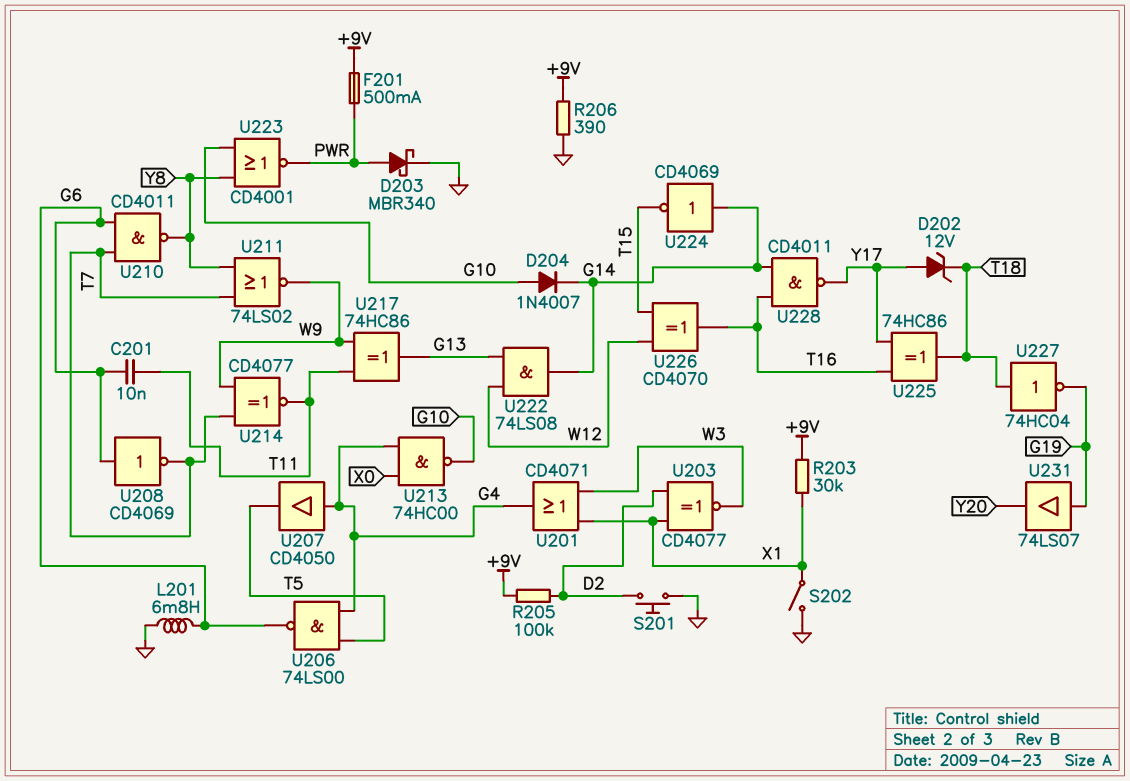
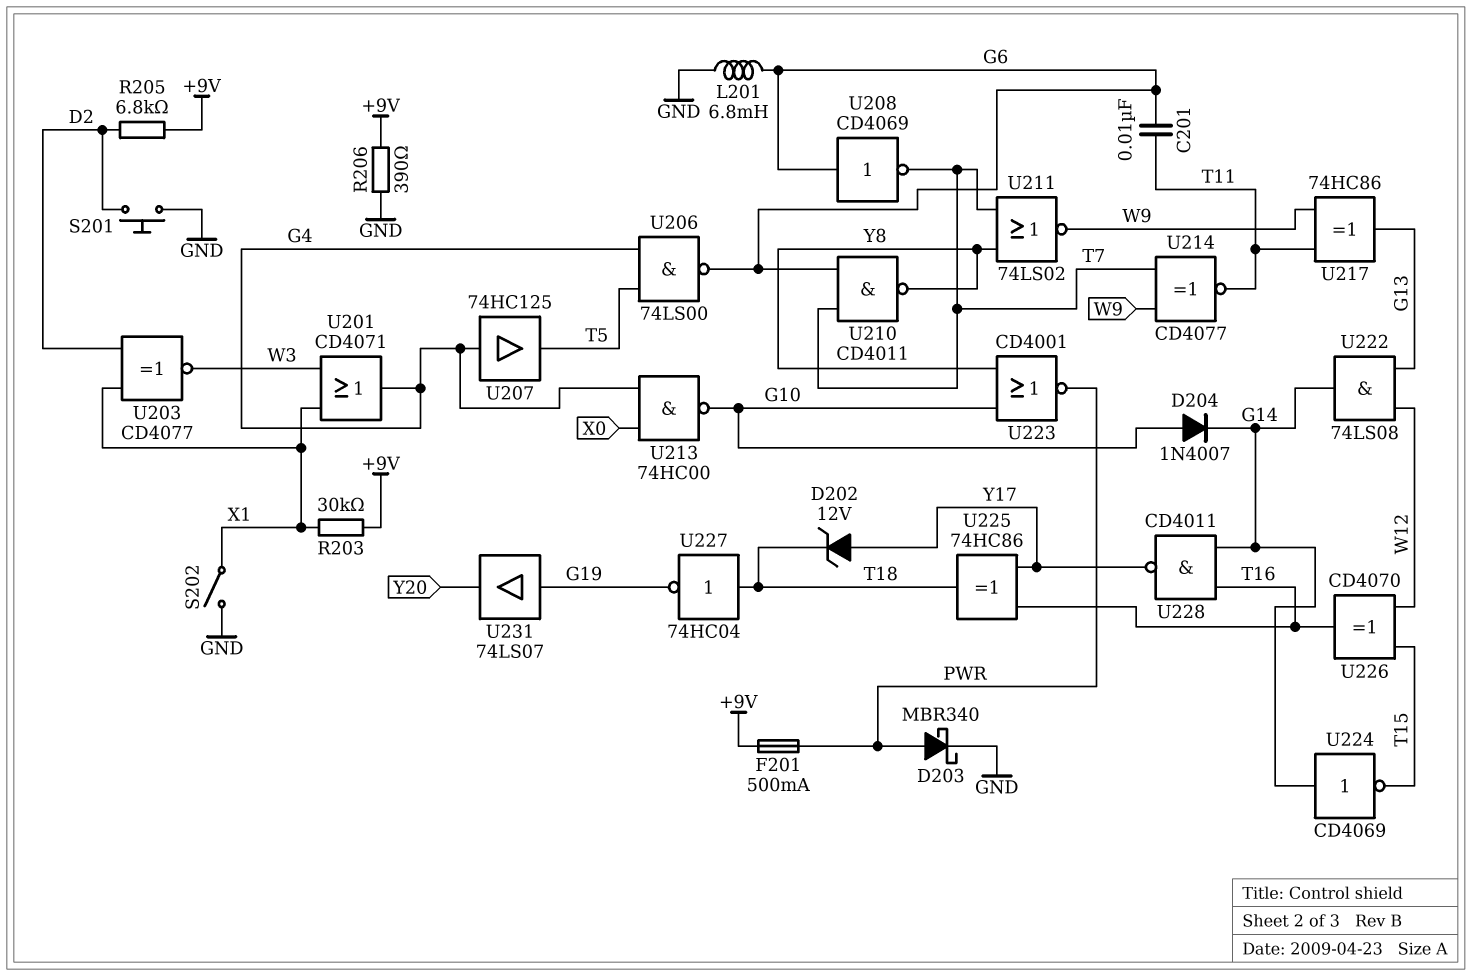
R205: 100k (+9V, D2) -> 6.8k (+9V, D2)
U207: buffer CD4050 (in G4, out T5) -> buffer 74HC125 (in G4, out T5)

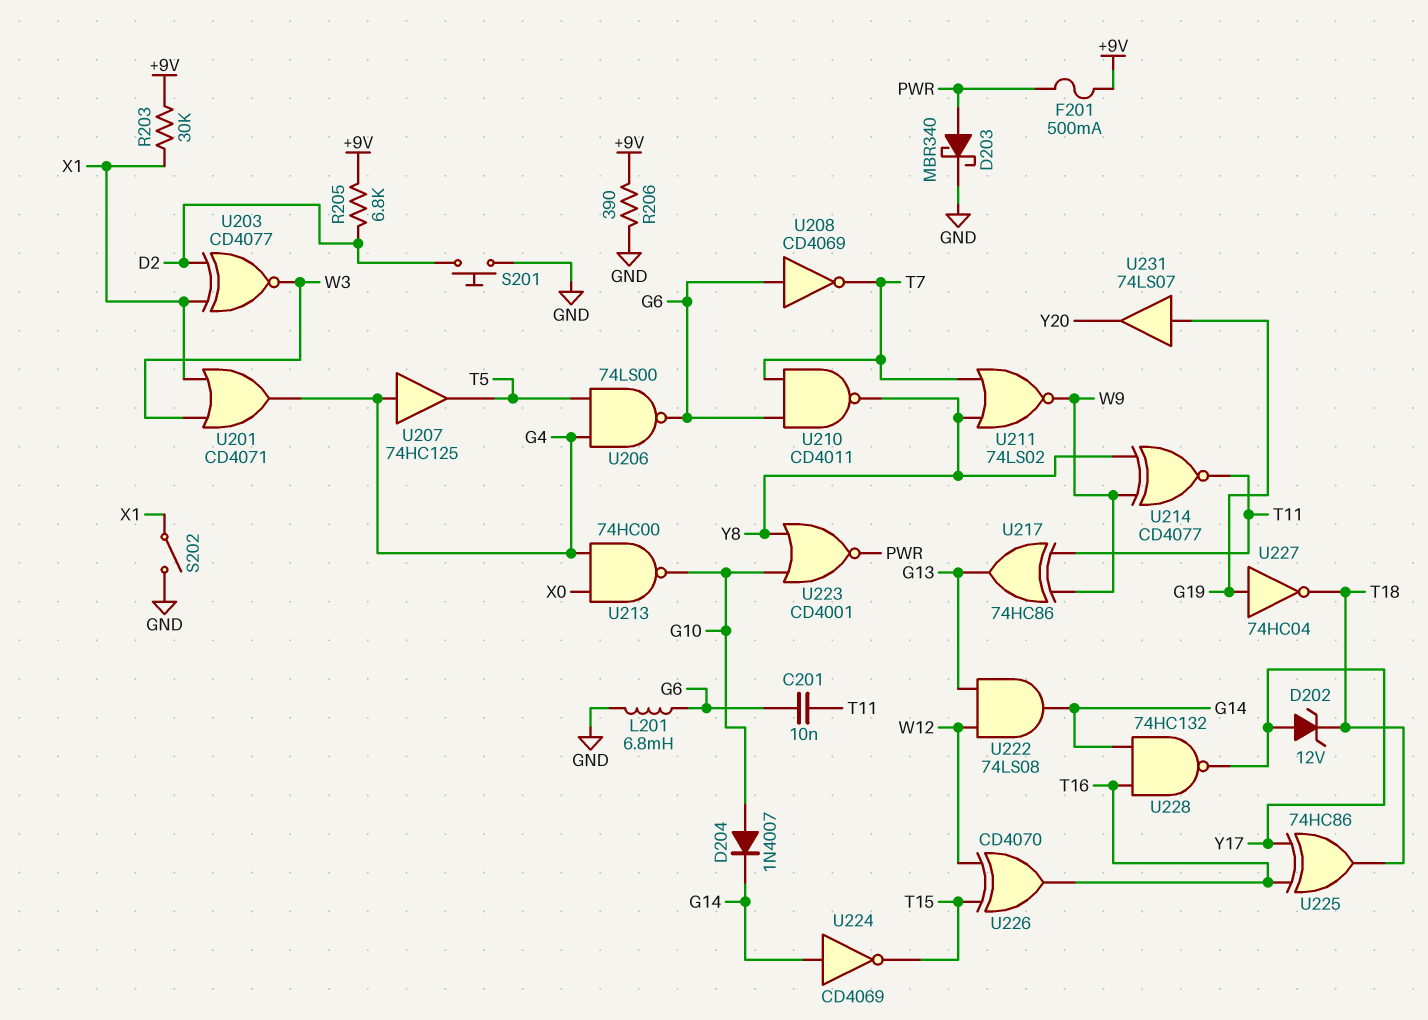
U214: XNOR CD4077 (in T7, in W9, out T11) -> XNOR CD4077 (in W9, in Y8, out T11)
U227: NOT 74HC04 (in T18, out G19) -> NOT 74HC04 (in G19, out T18)
U228: NAND CD4011 (in G14, in T16, out Y17) -> NAND 74HC132 (in G14, in T16, out Y17)

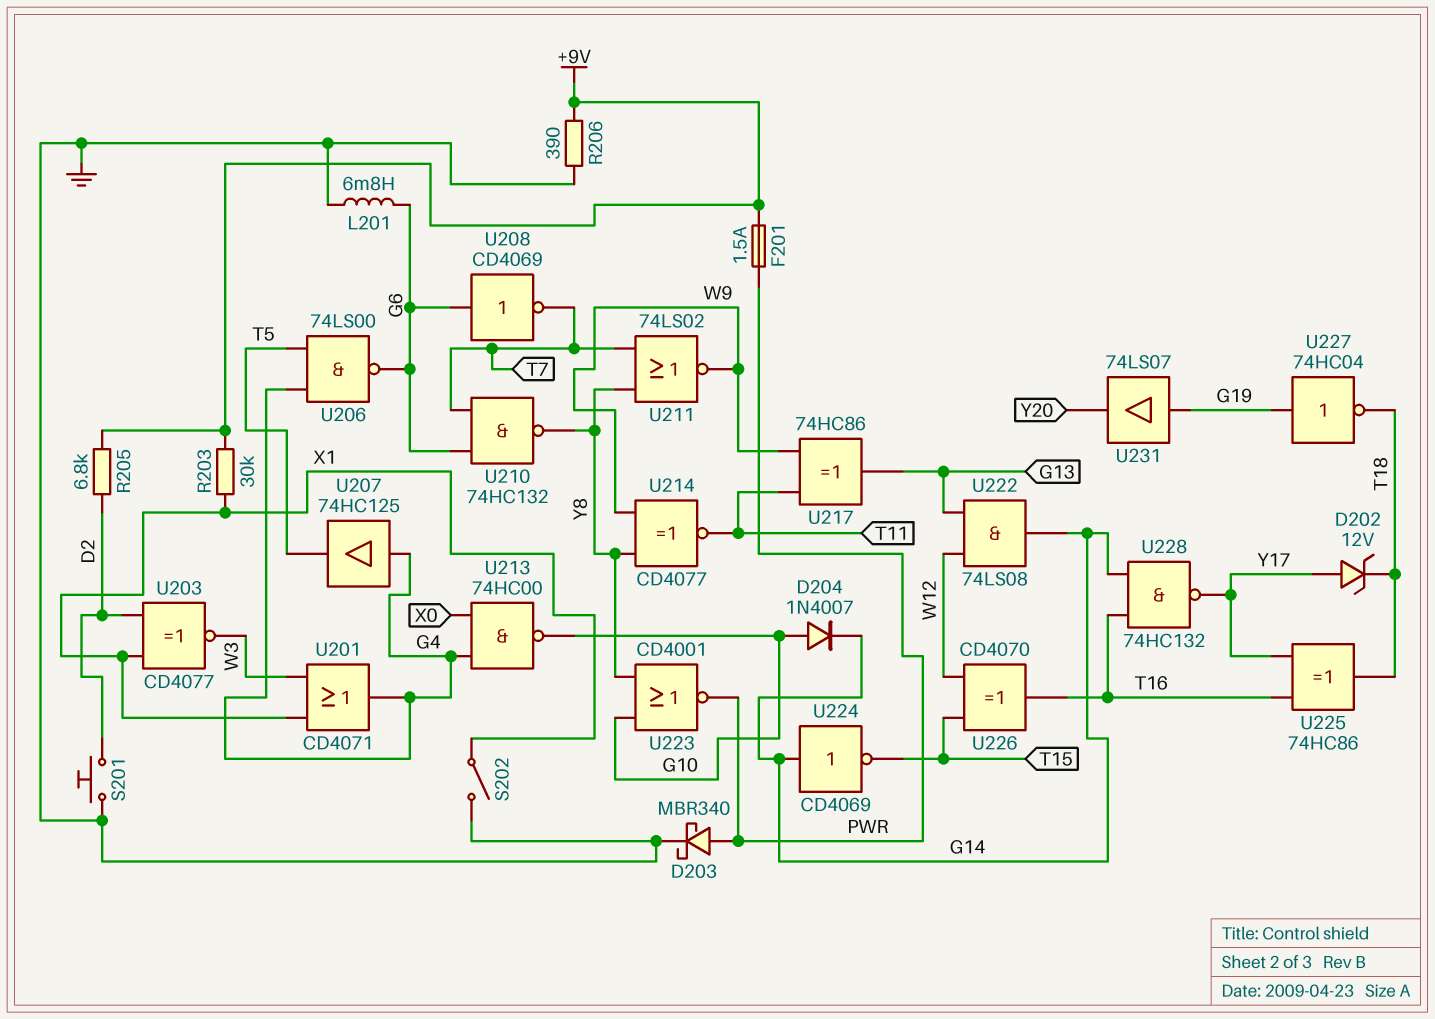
C201: 10nF (G6, T11) -> none
F201: 500mA (+9V, PWR) -> 1.5A (+9V, PWR)
U210: NAND CD4011 (in G6, in T7, out Y8) -> NAND 74HC132 (in G6, in T7, out Y8)

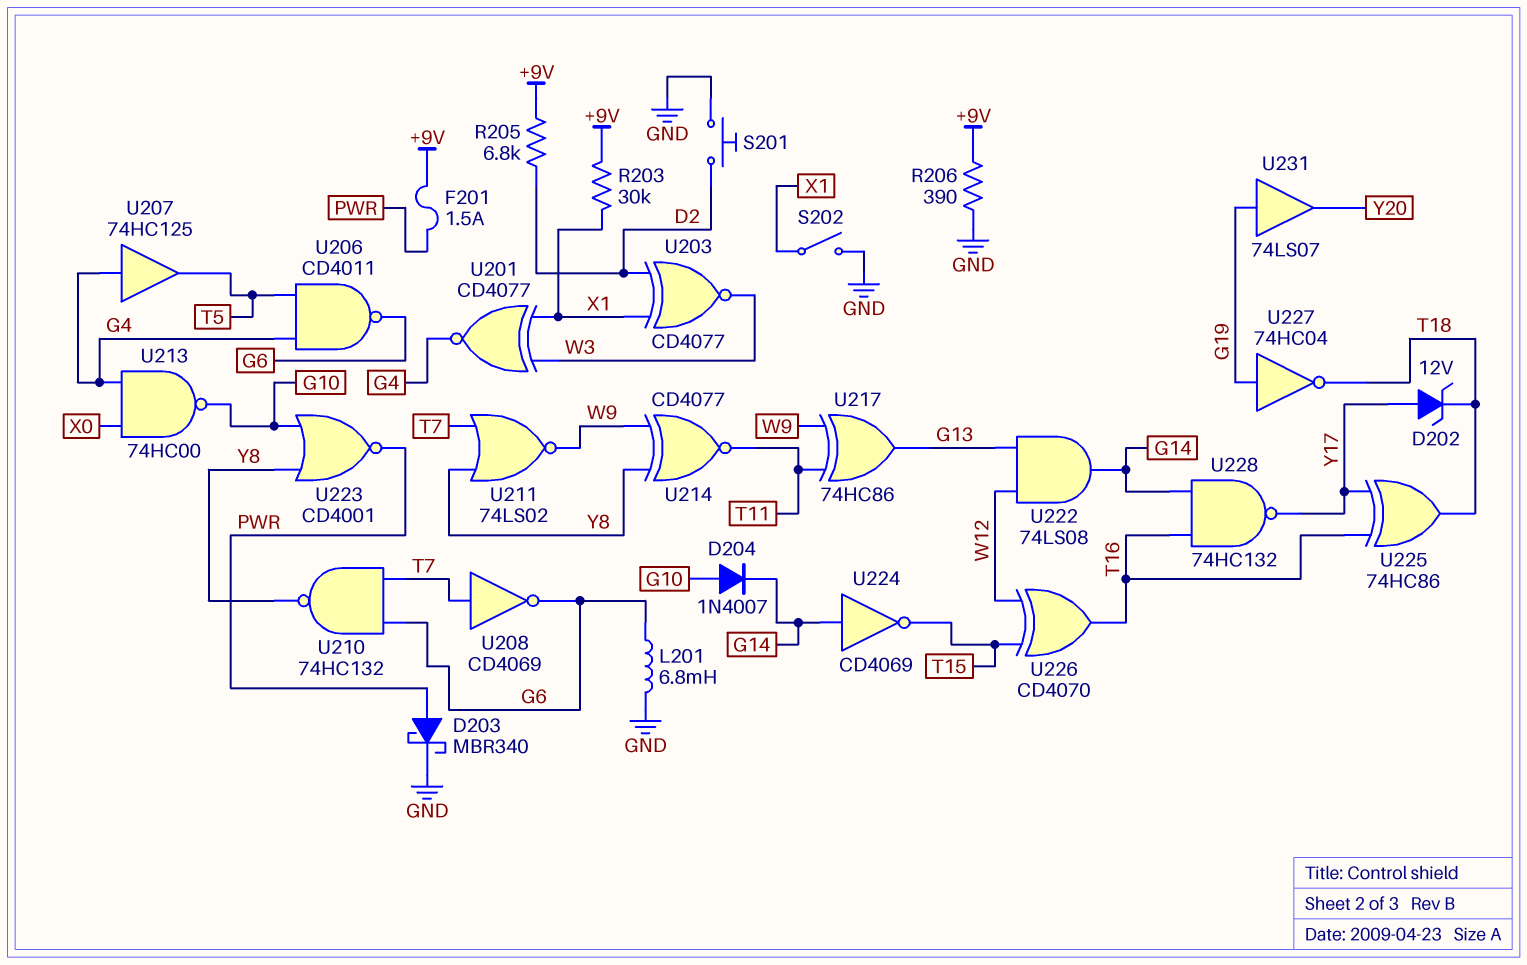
U201: OR CD4071 (in W3, in X1, out G4) -> XNOR CD4077 (in W3, in X1, out G4)
U206: NAND 74LS00 (in G4, in T5, out G6) -> NAND CD4011 (in G4, in T5, out G6)
U208: NOT CD4069 (in G6, out T7) -> NOT CD4069 (in T7, out G6)

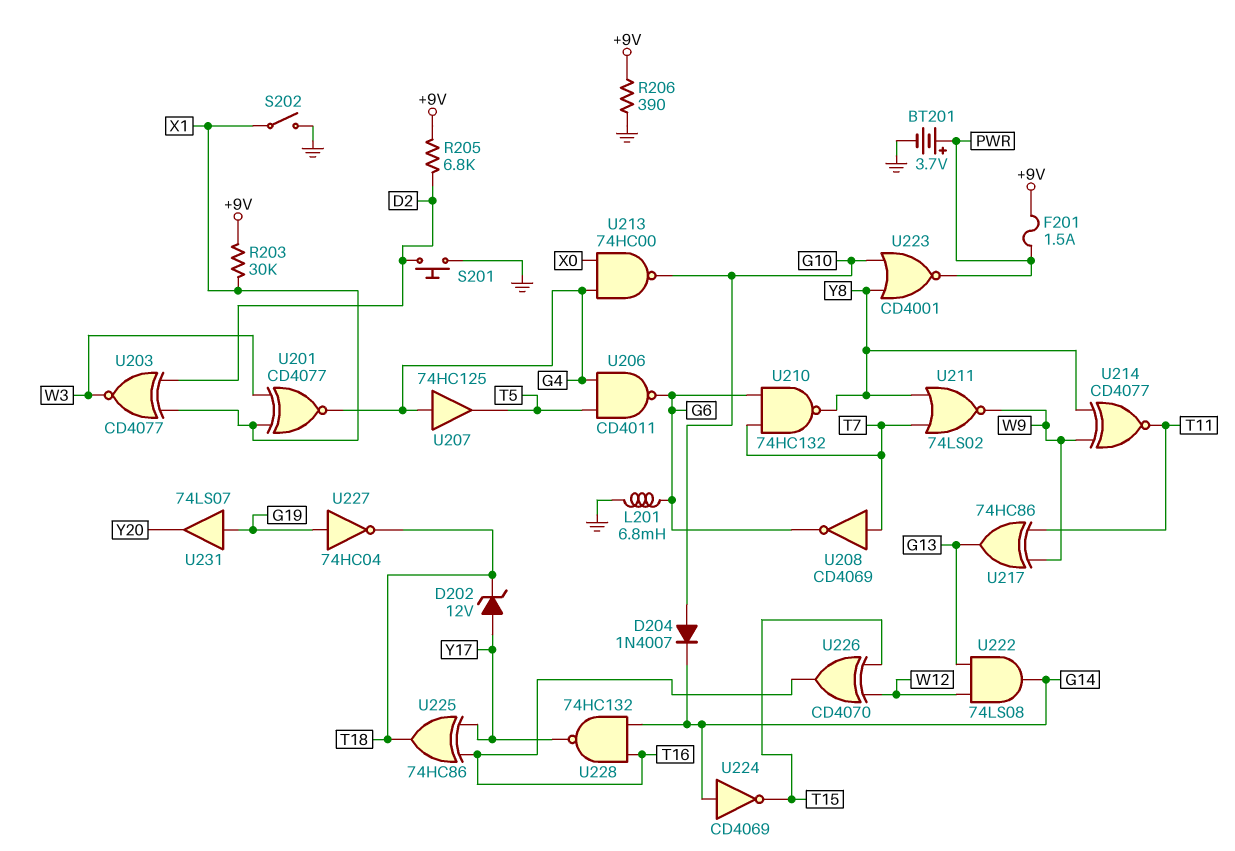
BT201: none -> 3.7V (plus PWR, minus GND)
D203: schottky MBR340 (A PWR, K GND) -> none

